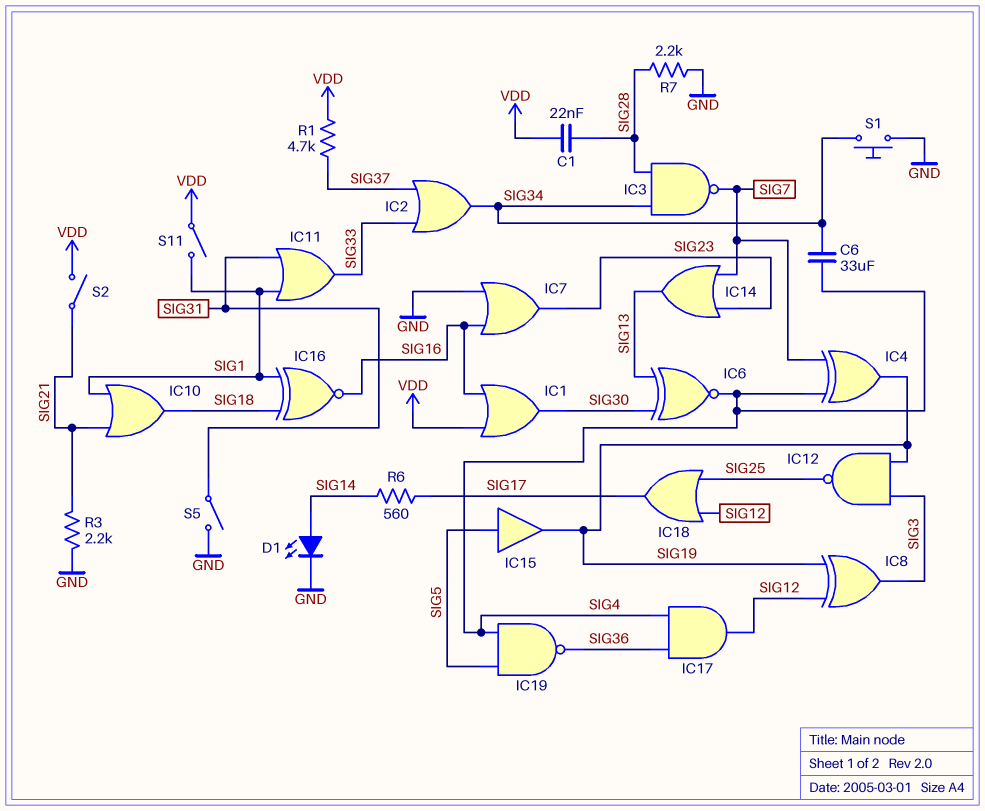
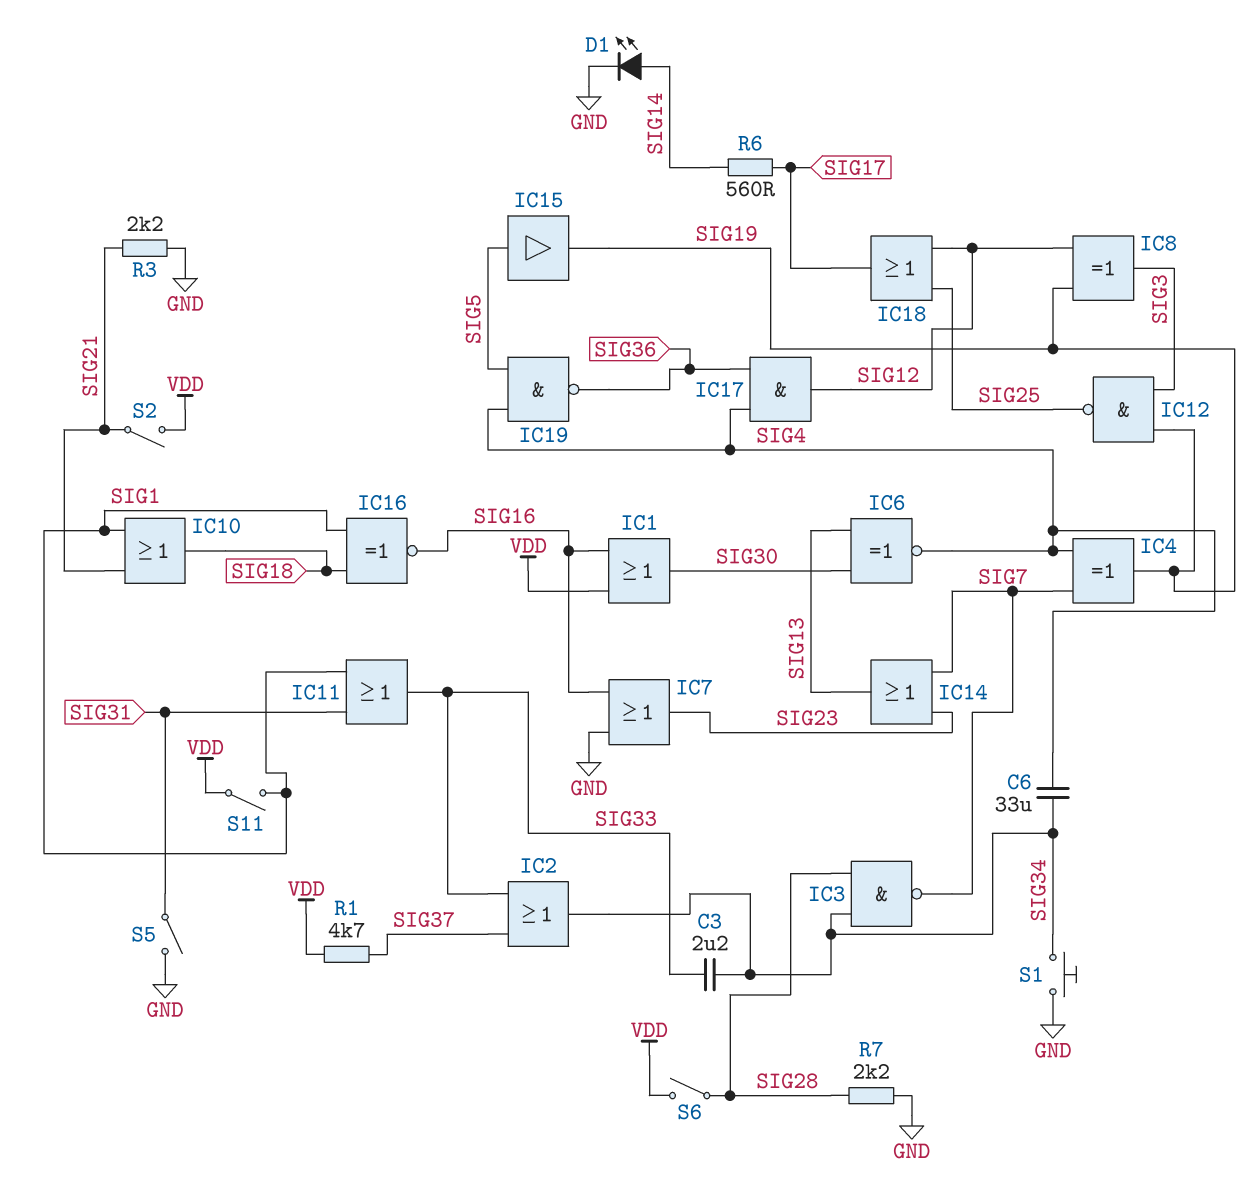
C1: 22nF (SIG28, VDD) -> none
C3: none -> 2.2uF (SIG33, SIG34)
S6: none -> switch (SIG28, VDD)

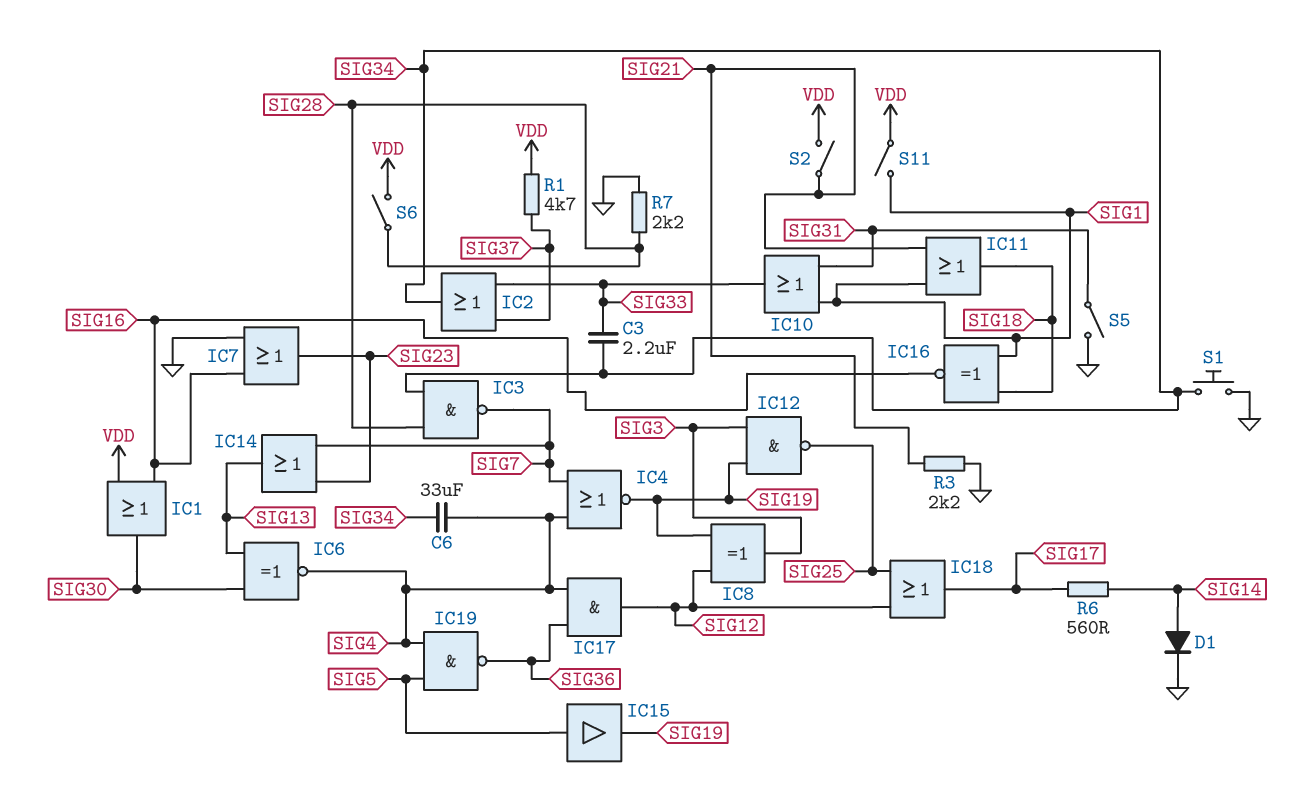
D1: LED (A SIG14, K GND) -> diode (A SIG14, K GND)
IC4: XOR (in SIG4, in SIG7, out SIG19) -> NOR (in SIG4, in SIG7, out SIG19)
IC10: OR (in SIG1, in SIG21, out SIG18) -> OR (in SIG1, in SIG31, out SIG33)
IC11: OR (in SIG1, in SIG31, out SIG33) -> OR (in SIG1, in SIG21, out SIG18)

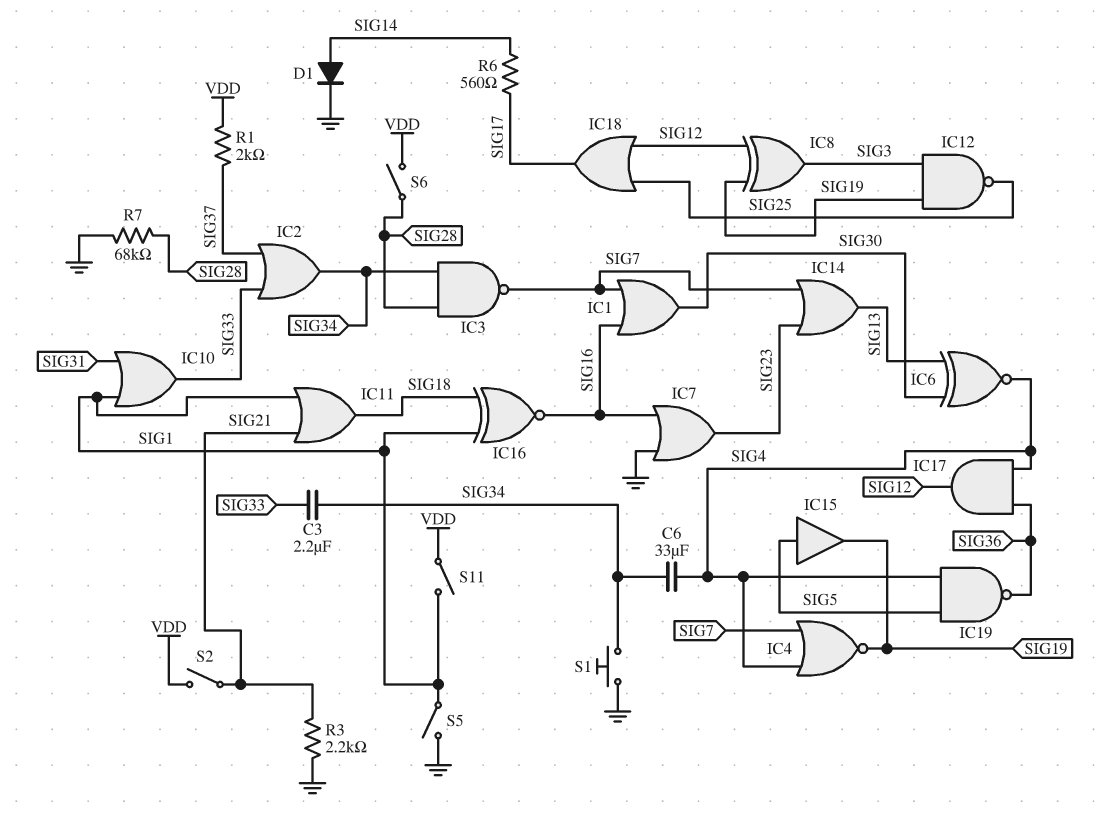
IC1: OR (in SIG16, in VDD, out SIG30) -> OR (in SIG7, in SIG16, out SIG30)
R1: 4.7k (SIG37, VDD) -> 2k (SIG37, VDD)
R7: 2.2k (GND, SIG28) -> 68k (GND, SIG28)
S5: switch (GND, SIG31) -> switch (GND, SIG1)

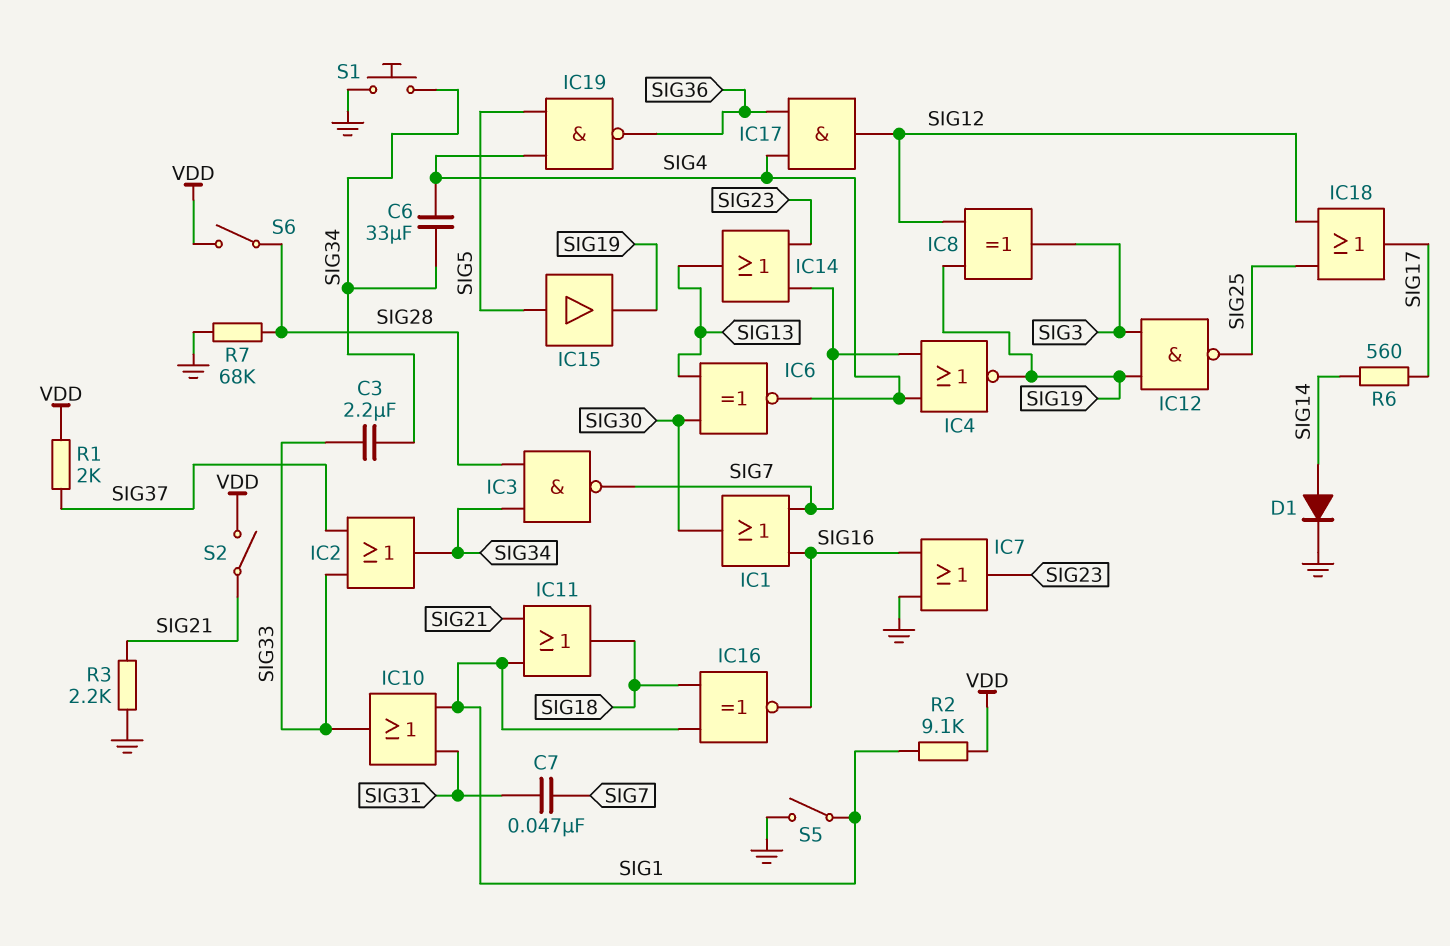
C7: none -> 47nF (SIG7, SIG31)
R2: none -> 9.1k (SIG1, VDD)
S11: switch (SIG1, VDD) -> none

